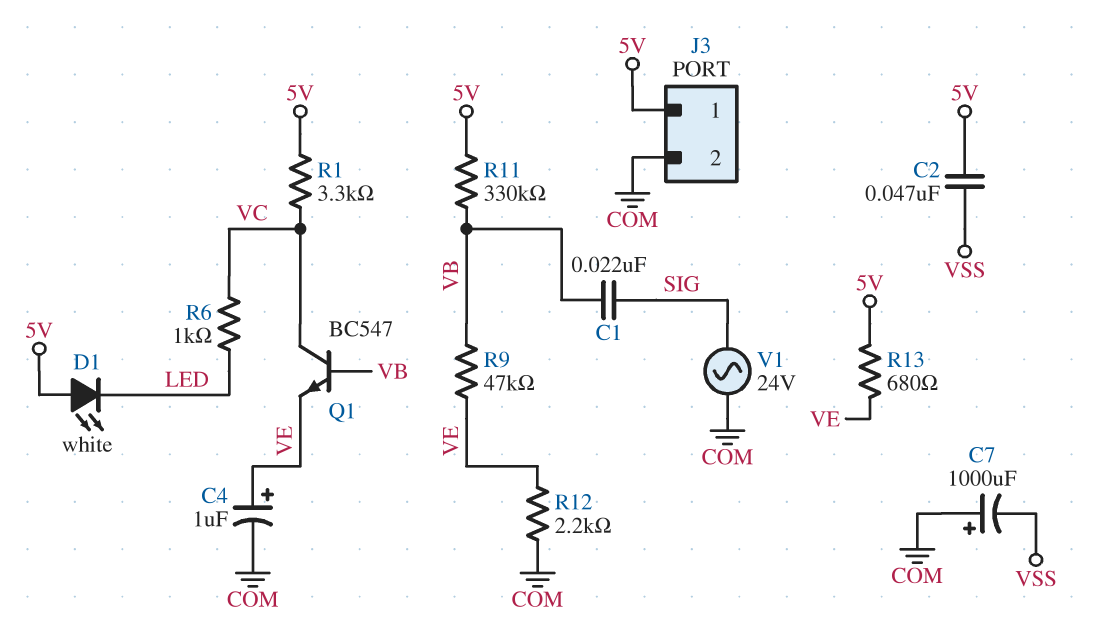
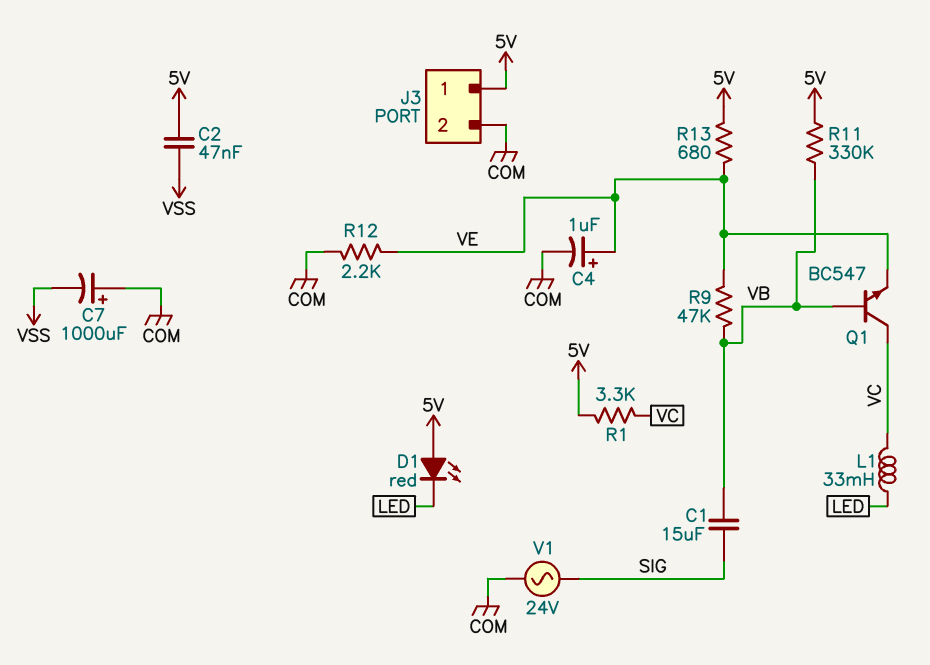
C1: 22nF (SIG, VB) -> 15uF (SIG, VB)
D1: LED white (A 5V, K LED) -> LED red (A 5V, K LED)
L1: none -> 33mH (LED, VC)
R6: 1k (LED, VC) -> none

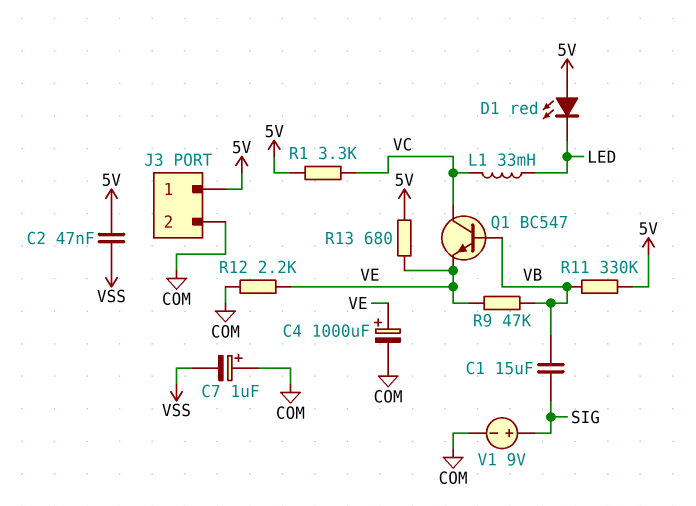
C4: 1uF (plus VE, minus COM) -> 1000uF (plus VE, minus COM)
C7: 1000uF (plus COM, minus VSS) -> 1uF (plus COM, minus VSS)
V1: AC 24V (COM, SIG) -> 9V (plus SIG, minus COM)

